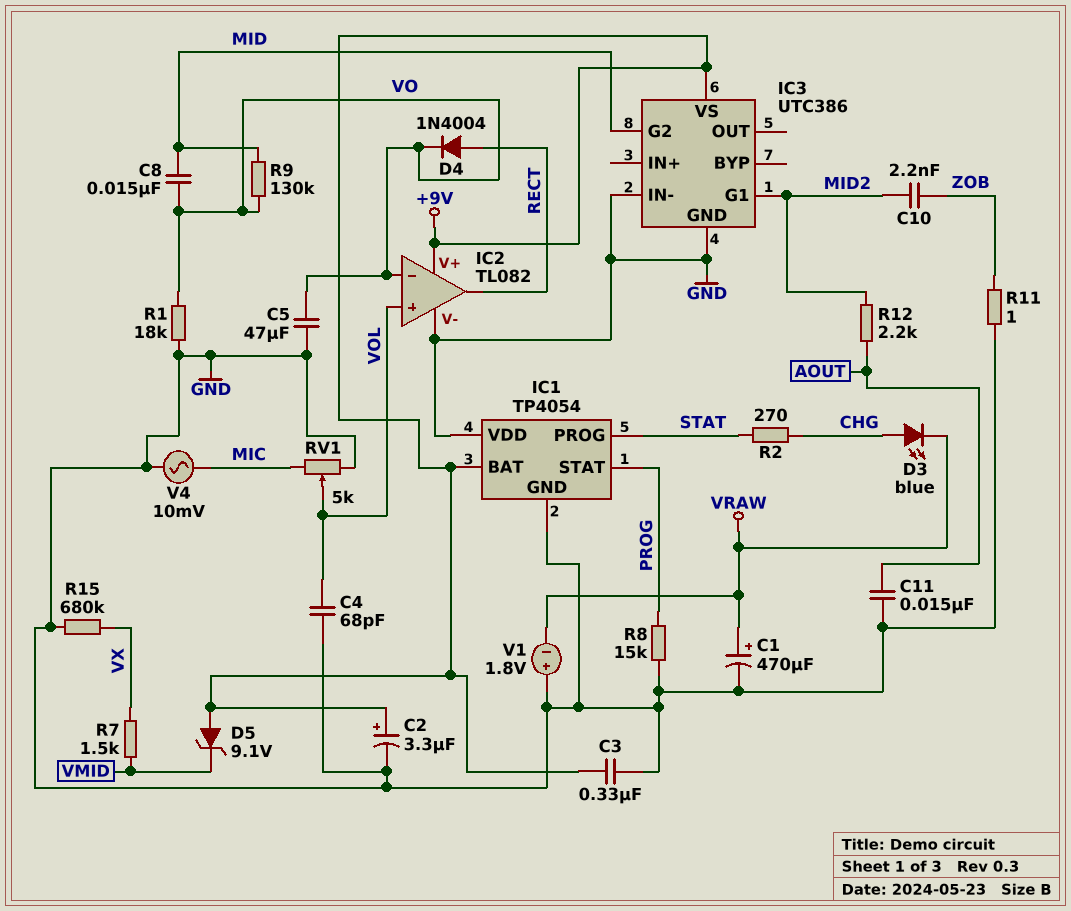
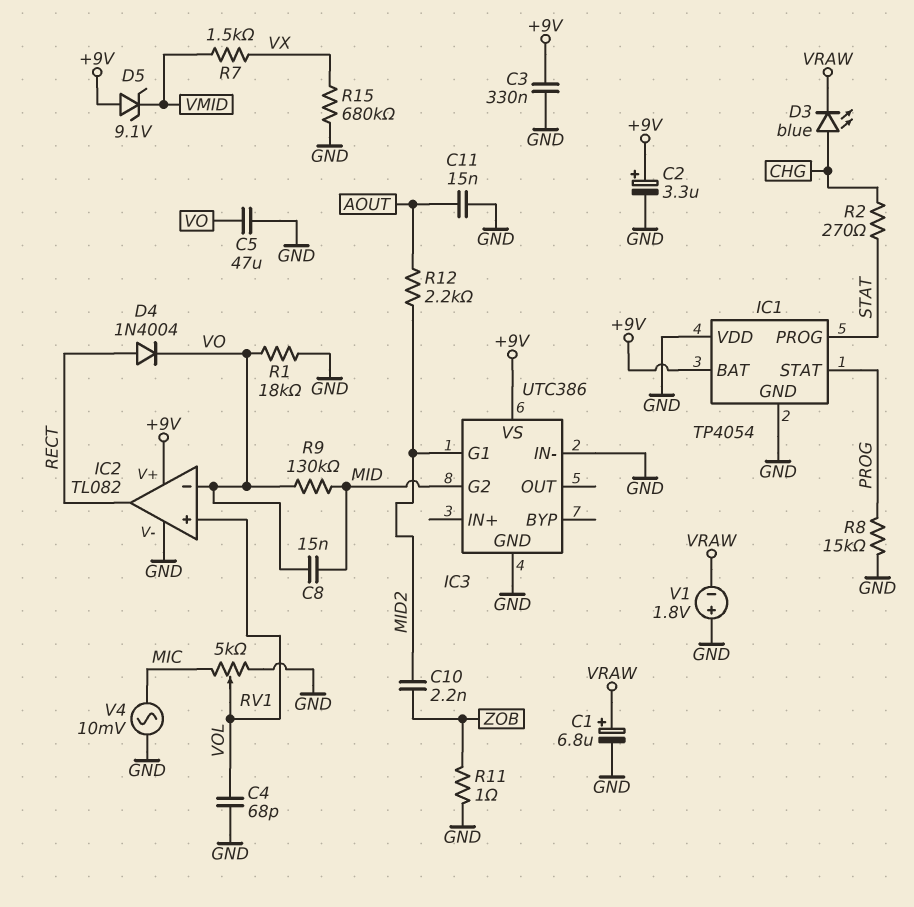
C1: 470uF (plus VRAW, minus GND) -> 6.8uF (plus VRAW, minus GND)

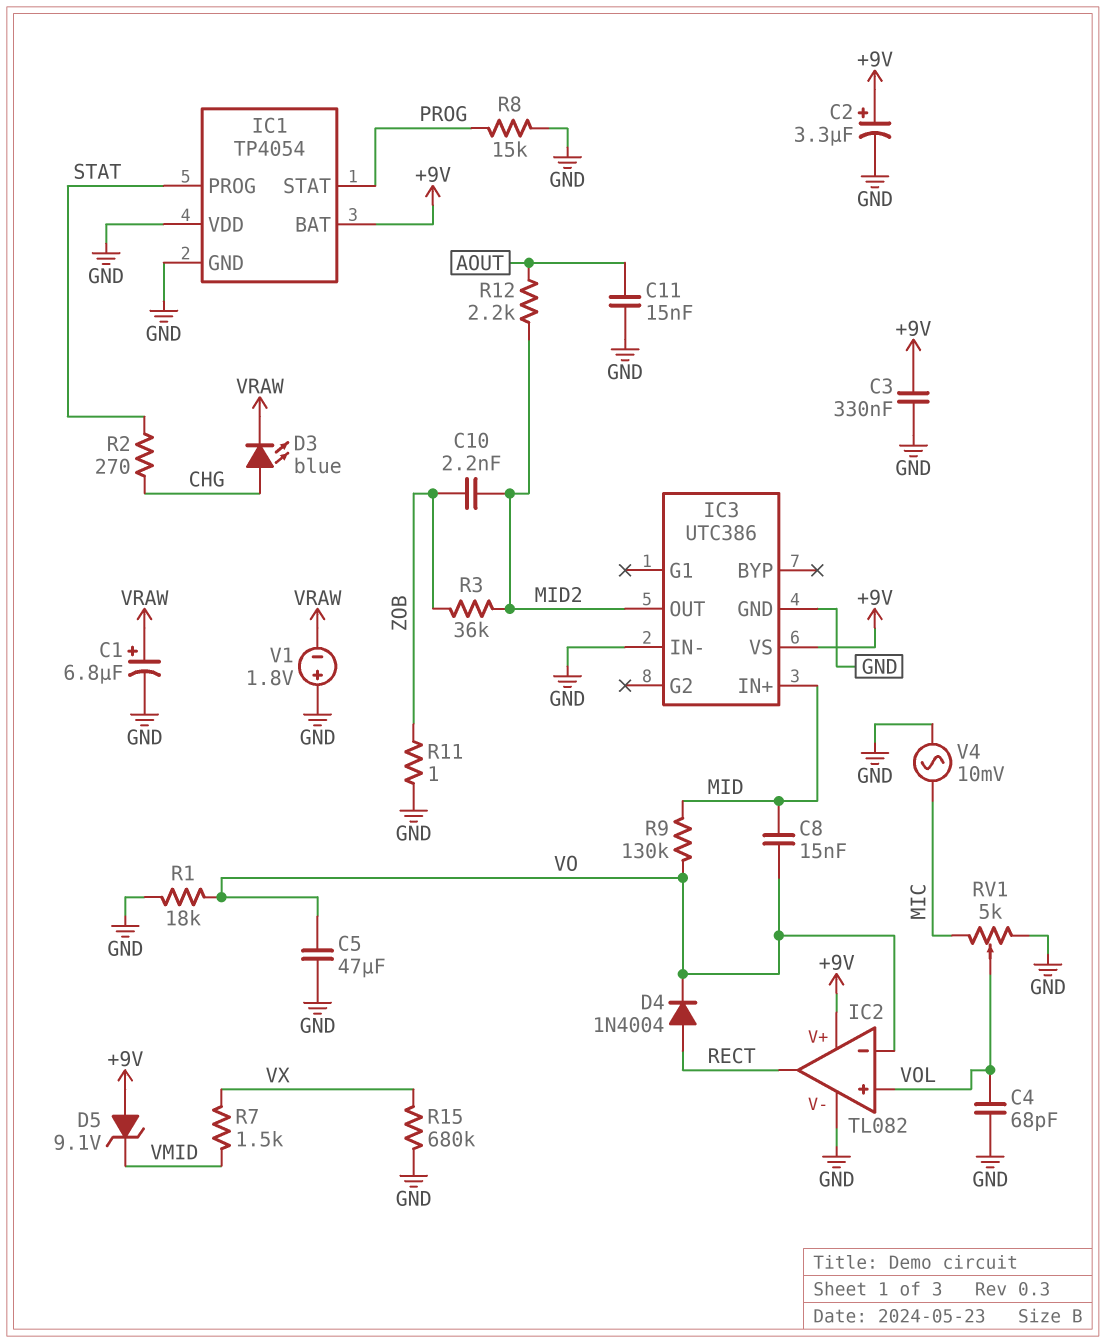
IC3 pin G1: MID2 -> none
IC3 pin G2: MID -> none
IC3 pin IN+: none -> MID
IC3 pin OUT: none -> MID2
R3: none -> 36k (MID2, ZOB)

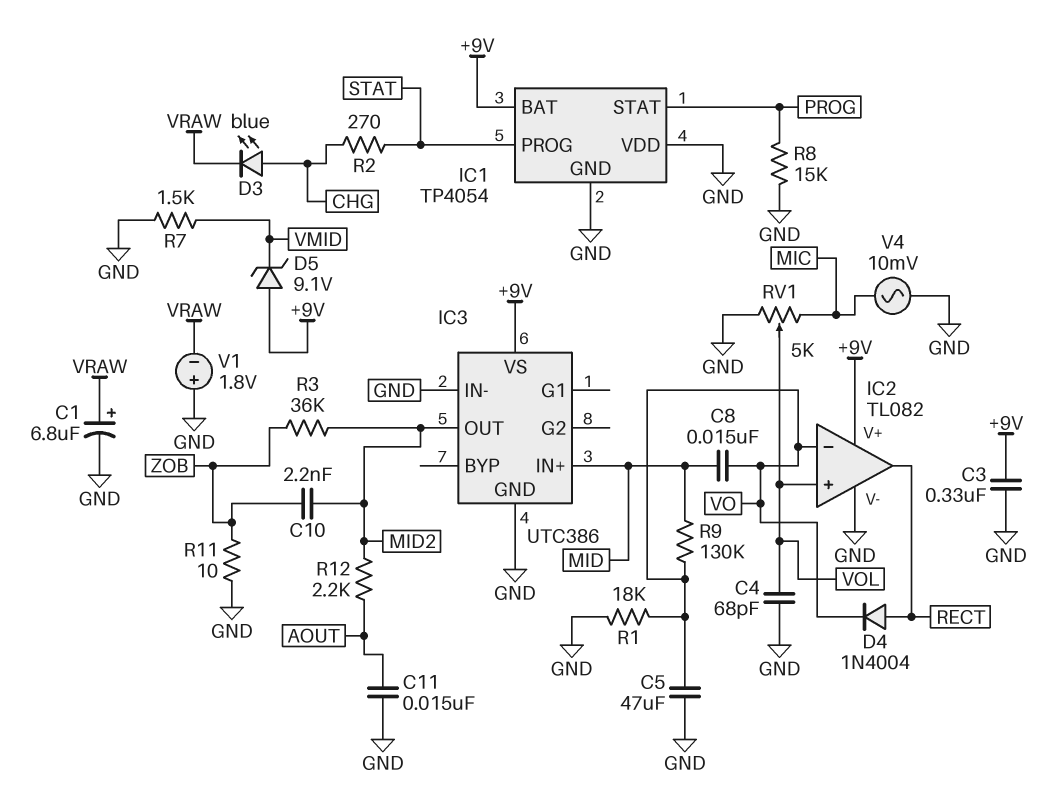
C2: 3.3uF (plus +9V, minus GND) -> none
R7: 1.5k (VMID, VX) -> 1.5k (GND, VMID)
R11: 1 (GND, ZOB) -> 10 (GND, ZOB)
R15: 680k (GND, VX) -> none

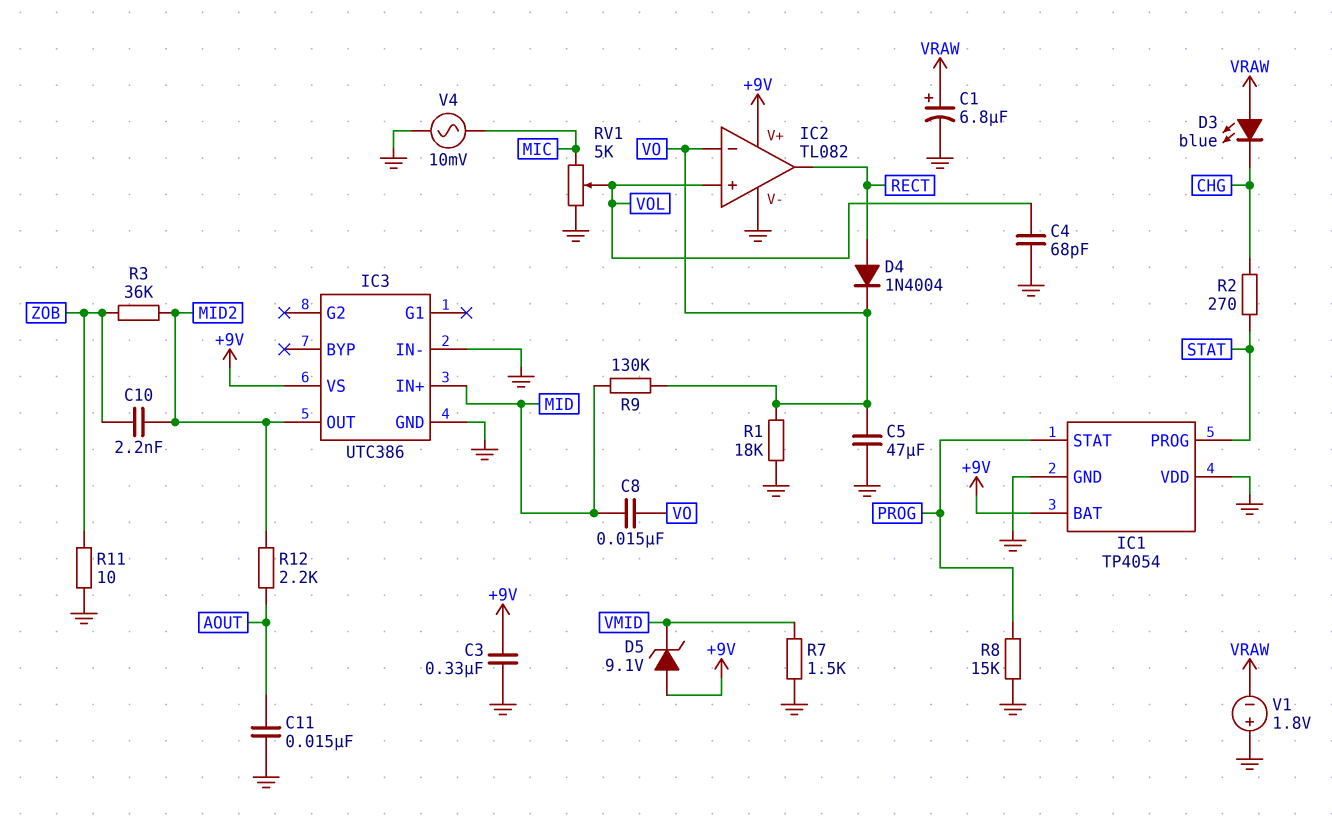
D3: LED blue (A CHG, K VRAW) -> LED blue (A VRAW, K CHG)

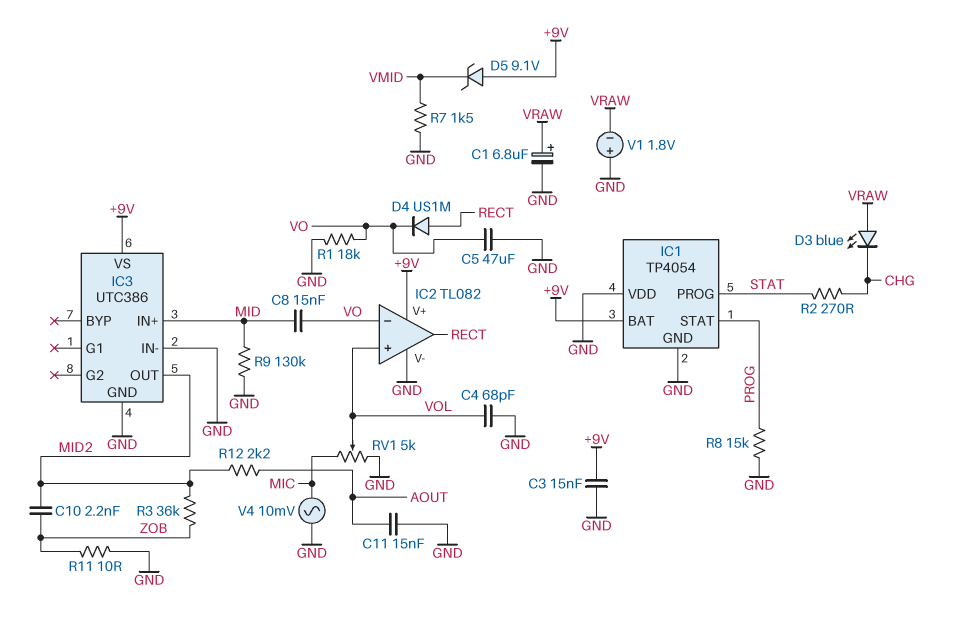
C3: 330nF (+9V, GND) -> 15nF (+9V, GND)
D4: diode 1N4004 (A RECT, K VO) -> diode US1M (A RECT, K VO)
R9: 130k (MID, VO) -> 130k (GND, MID)

